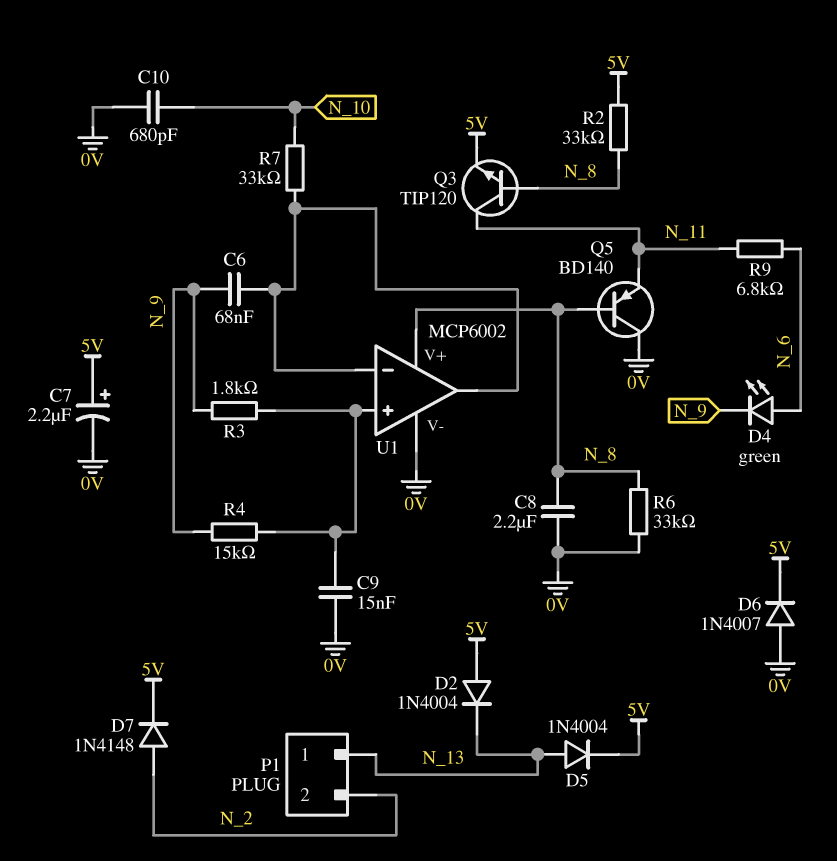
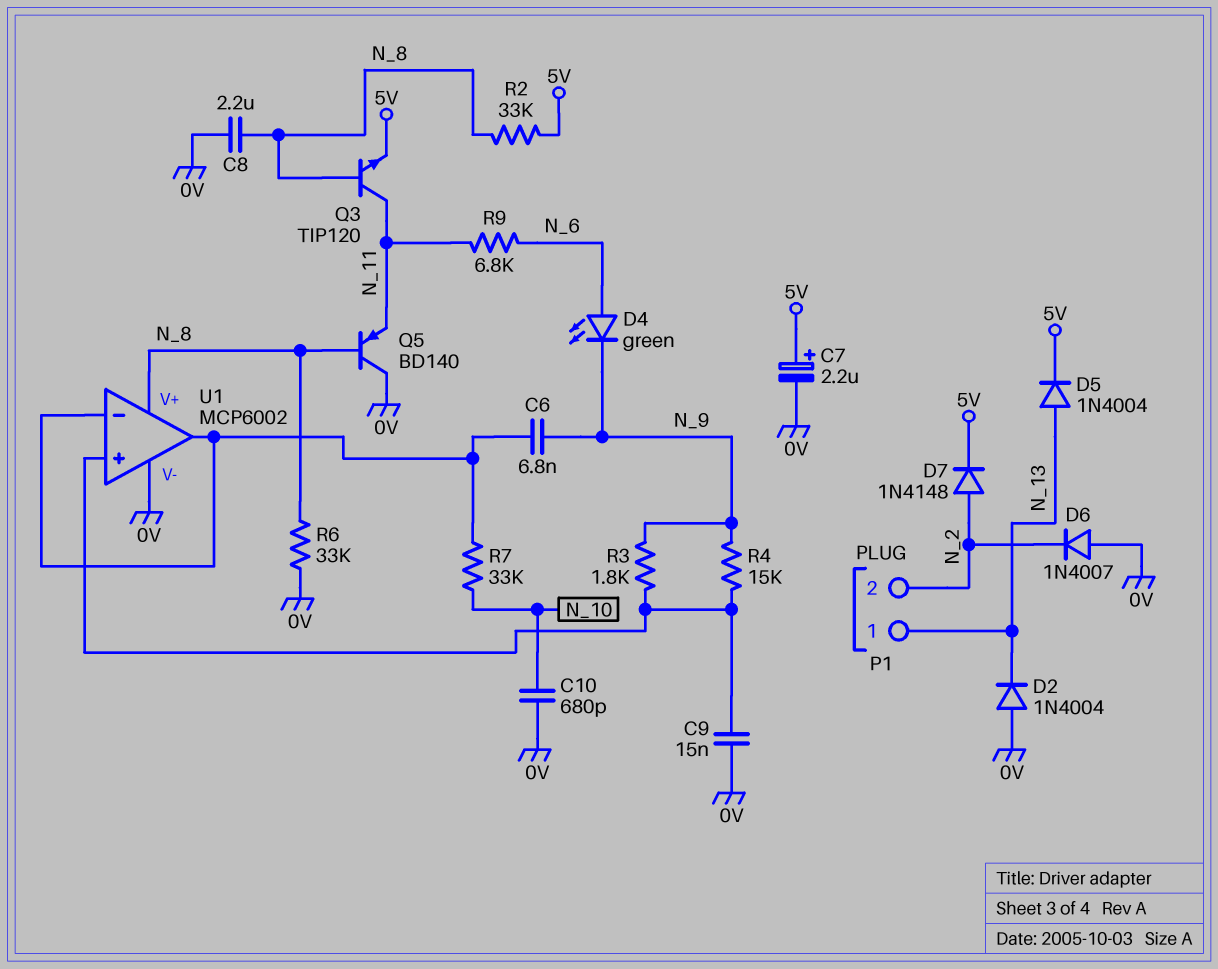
C6: 68nF (N_9, U1/in-) -> 6.8nF (N_9, U1/in-)
D2: diode 1N4004 (A 5V, K N_13) -> diode 1N4004 (A 0V, K N_13)
D6: diode 1N4007 (A 0V, K 5V) -> diode 1N4007 (A 0V, K N_2)

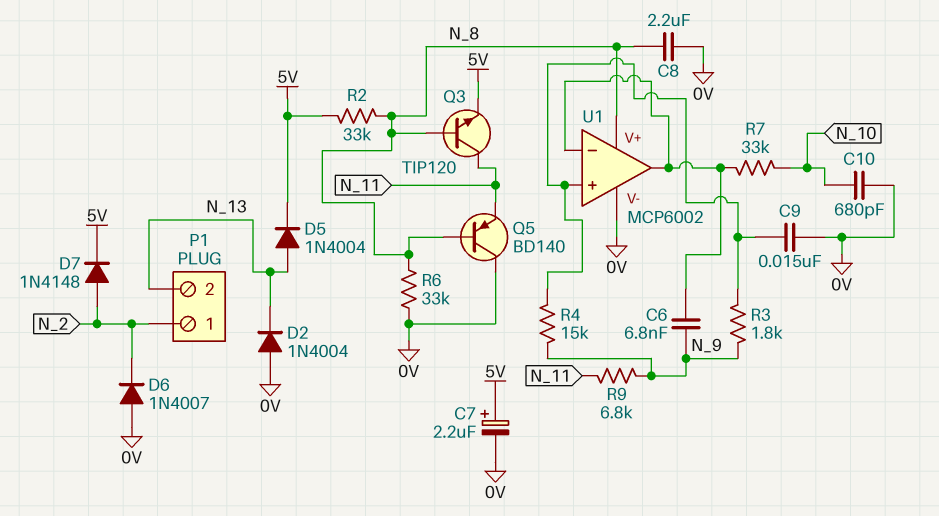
D4: LED green (A N_6, K N_9) -> none
P1 pin 1: N_13 -> N_2
P1 pin 2: N_2 -> N_13
R9: 6.8k (N_6, N_11) -> 6.8k (N_9, N_11)

